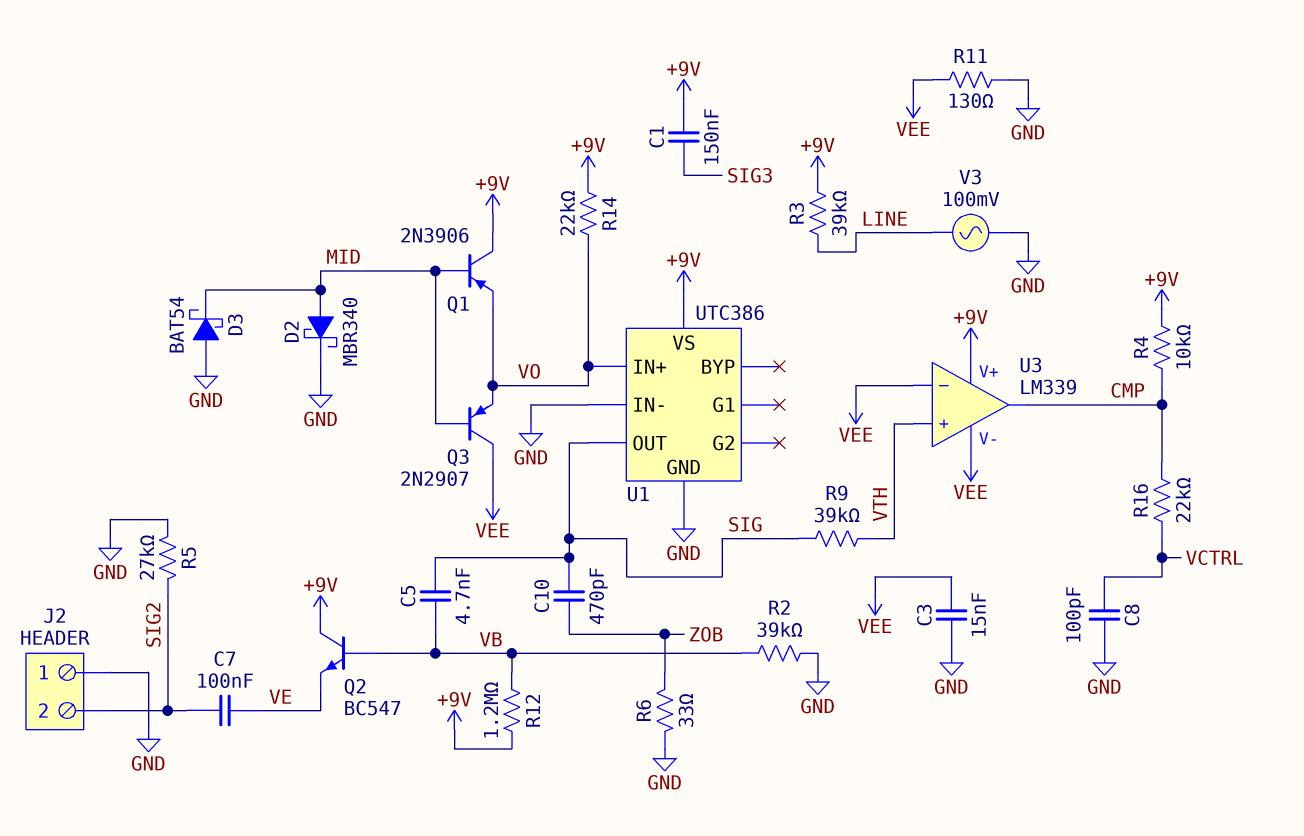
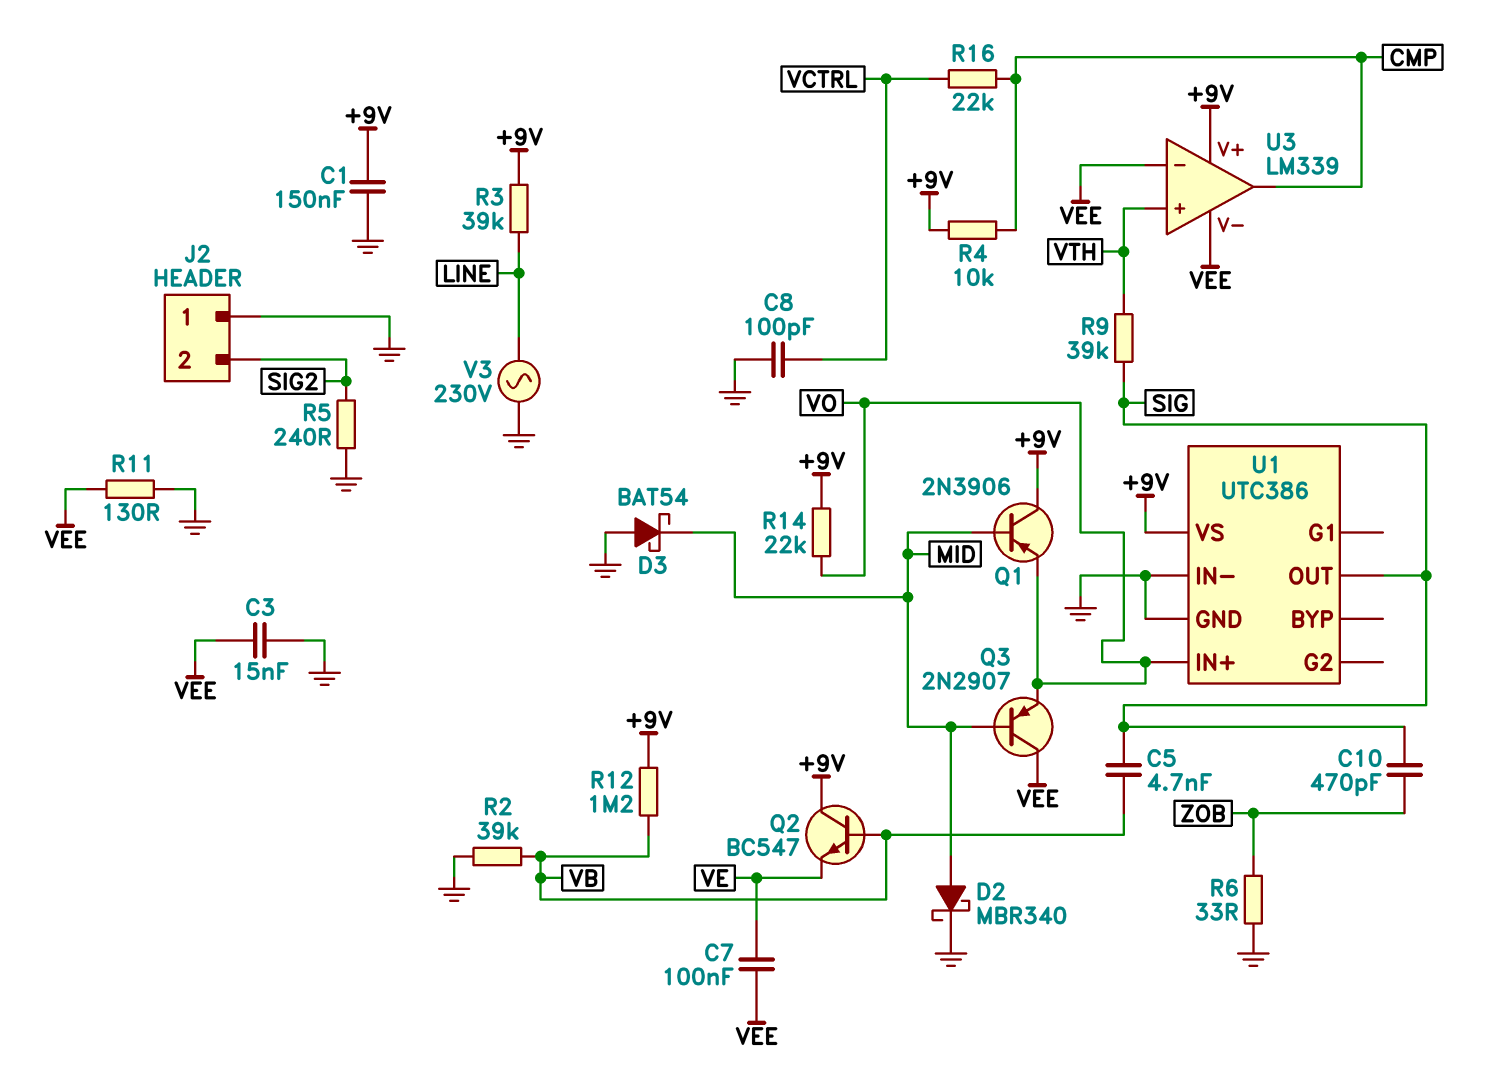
C1: 150nF (+9V, SIG3) -> 150nF (+9V, GND)
C7: 100nF (SIG2, VE) -> 100nF (VE, VEE)
R5: 27k (GND, SIG2) -> 240 (GND, SIG2)
V3: AC 100mV (GND, LINE) -> AC 230V (GND, LINE)

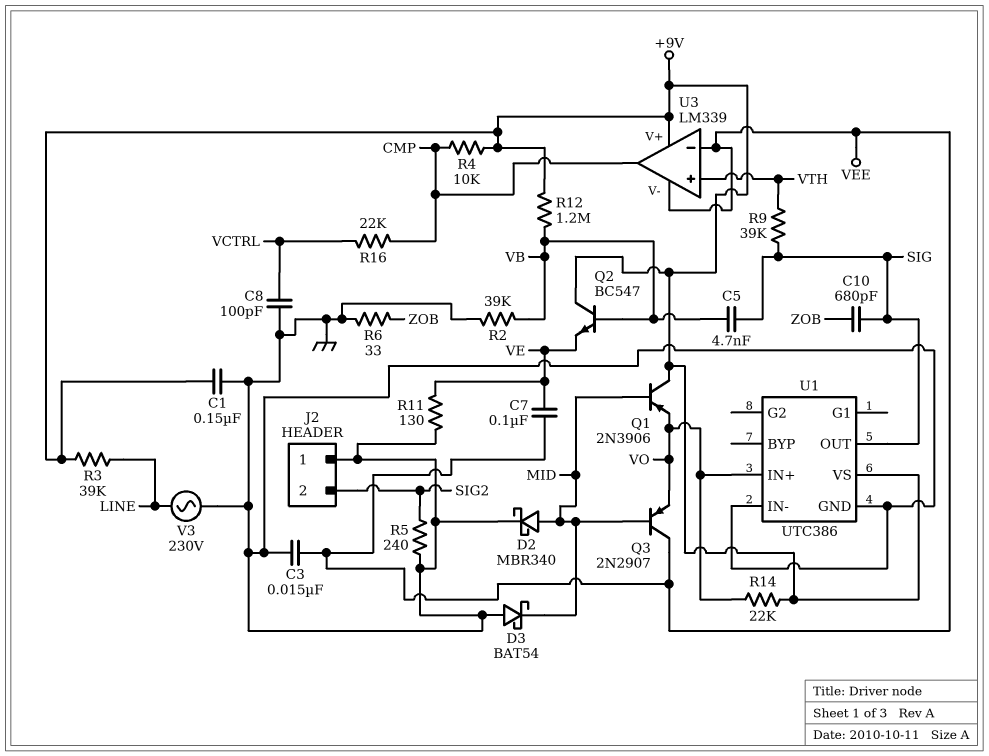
C10: 470pF (SIG, ZOB) -> 680pF (SIG, ZOB)
R11: 130 (GND, VEE) -> 130 (GND, VE)

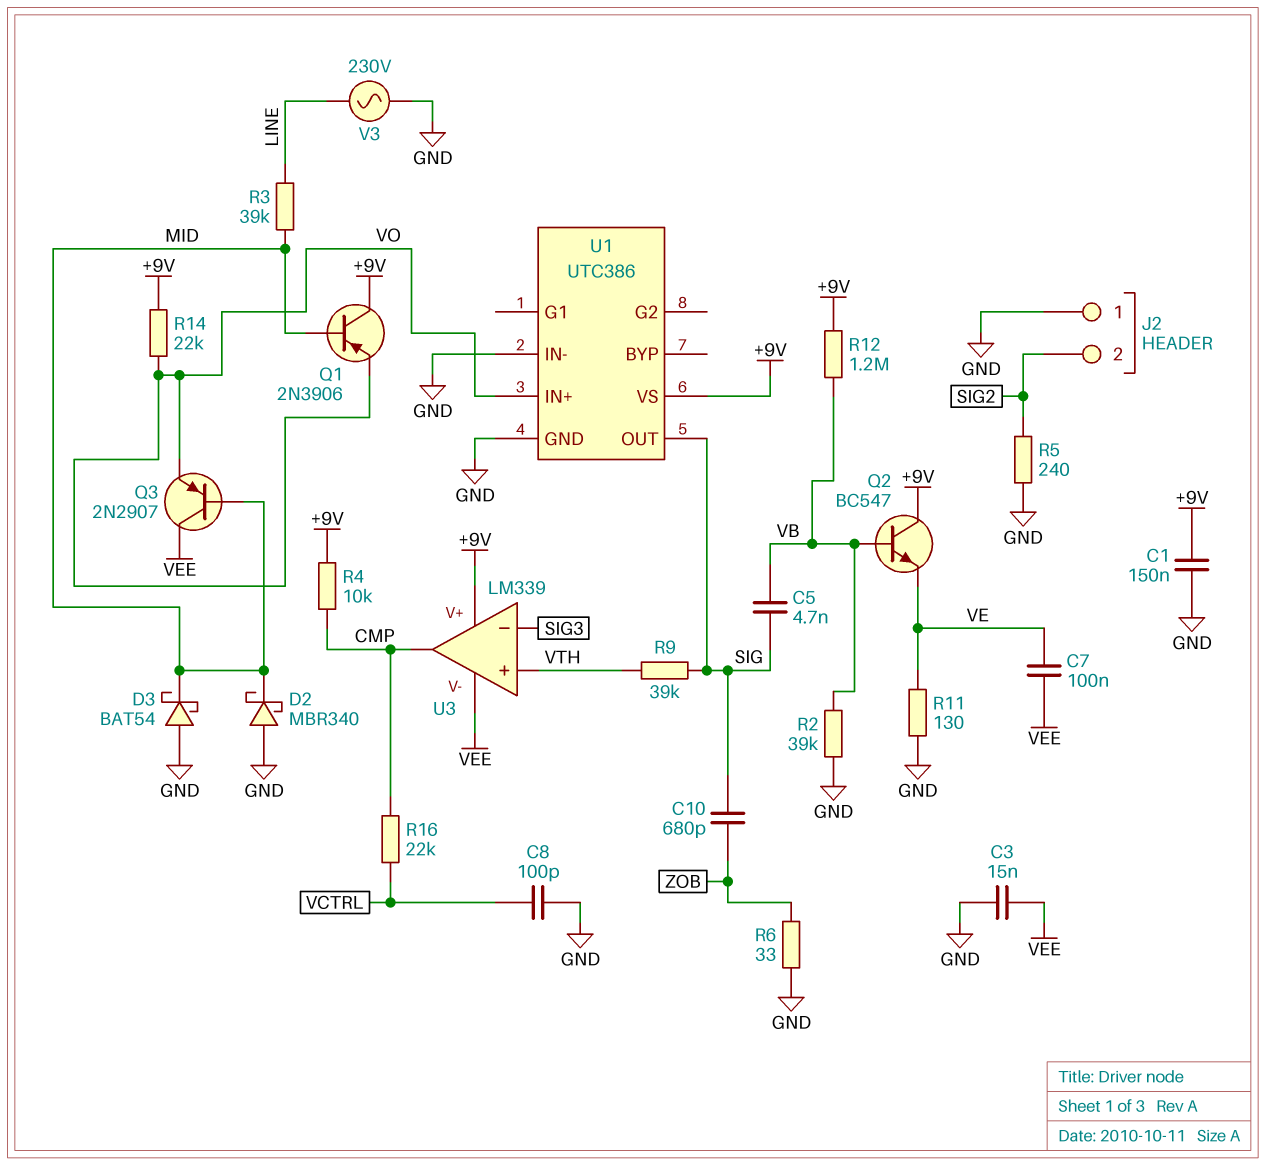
D2: schottky MBR340 (A MID, K GND) -> schottky MBR340 (A GND, K MID)
R3: 39k (+9V, LINE) -> 39k (LINE, MID)
U3 pin in-: VEE -> SIG3

